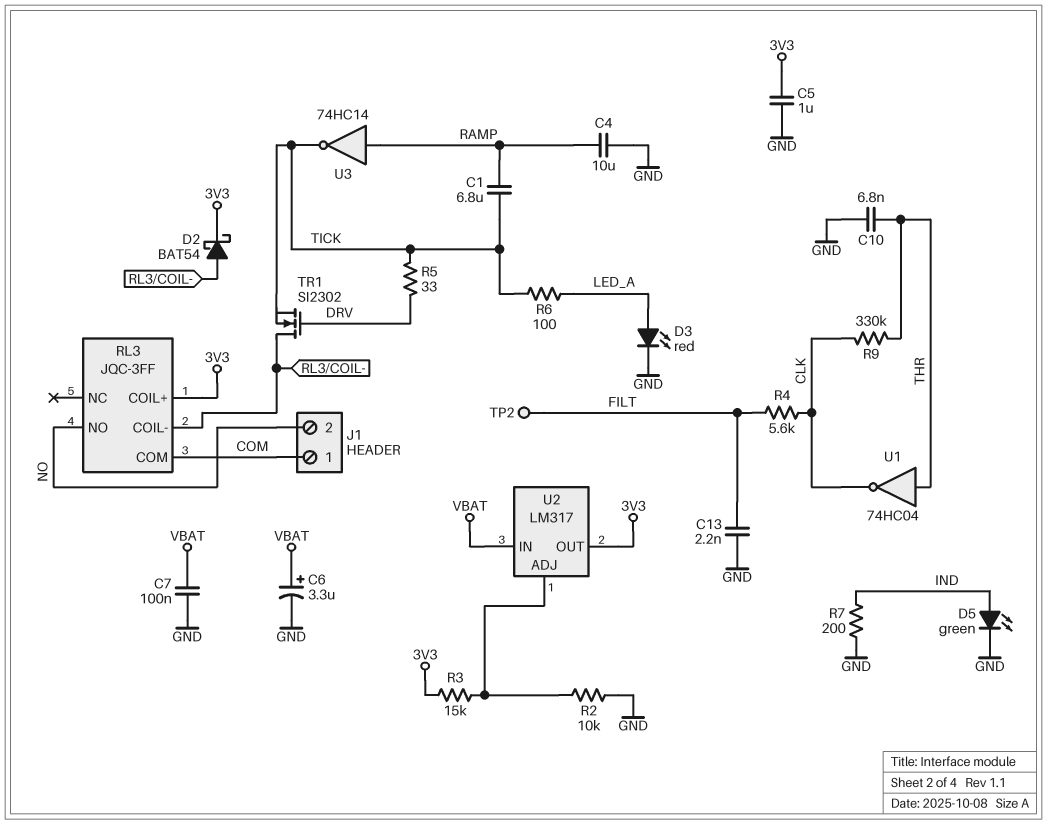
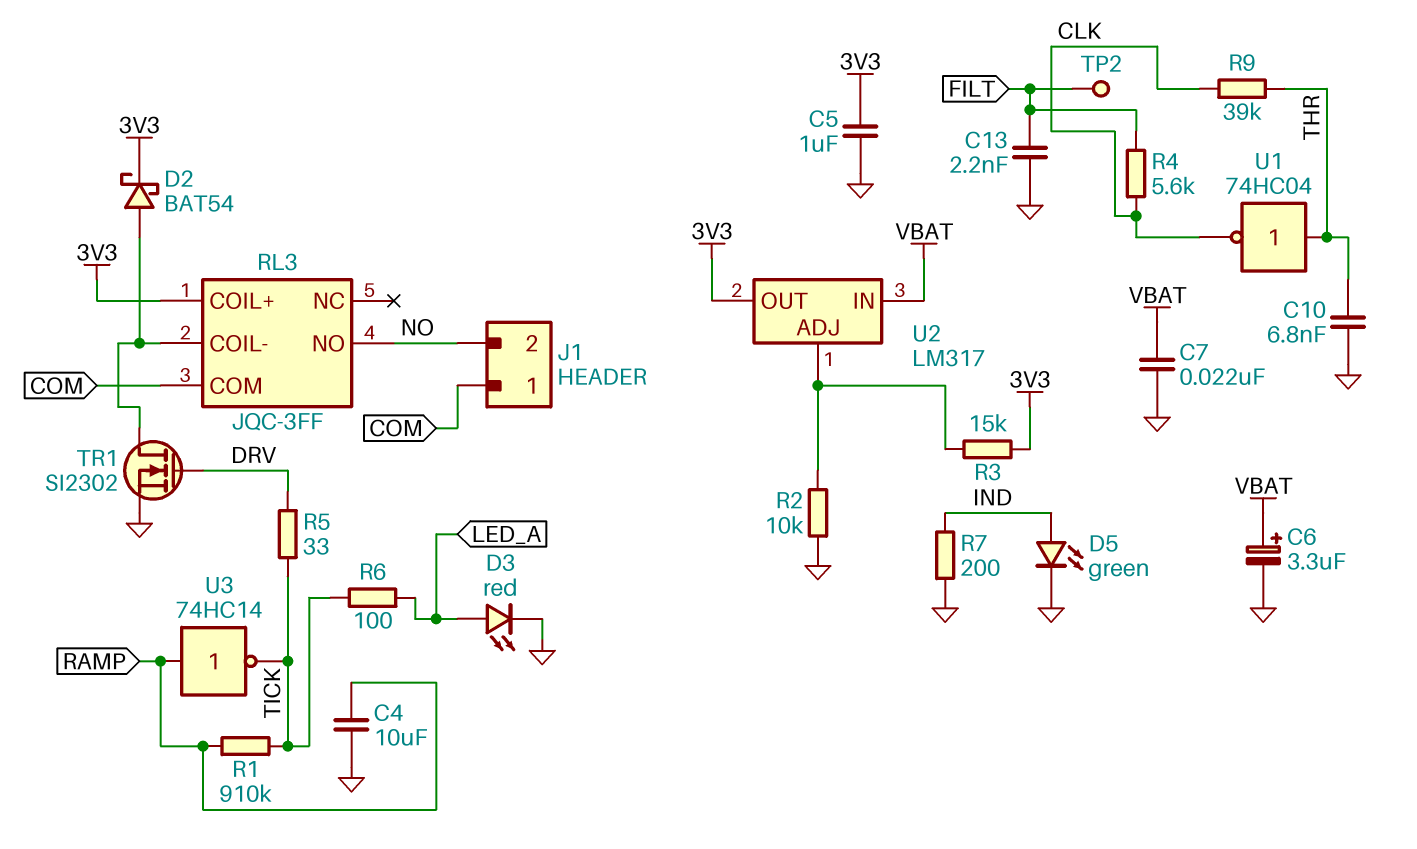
C1: 6.8uF (RAMP, TICK) -> none
C7: 100nF (GND, VBAT) -> 22nF (GND, VBAT)
R1: none -> 910k (RAMP, TICK)
R9: 330k (CLK, THR) -> 39k (CLK, THR)
TR1: NMOS SI2302 (G DRV, D RL3/COIL-, S TICK) -> NMOS SI2302 (G DRV, D RL3/COIL-, S GND)

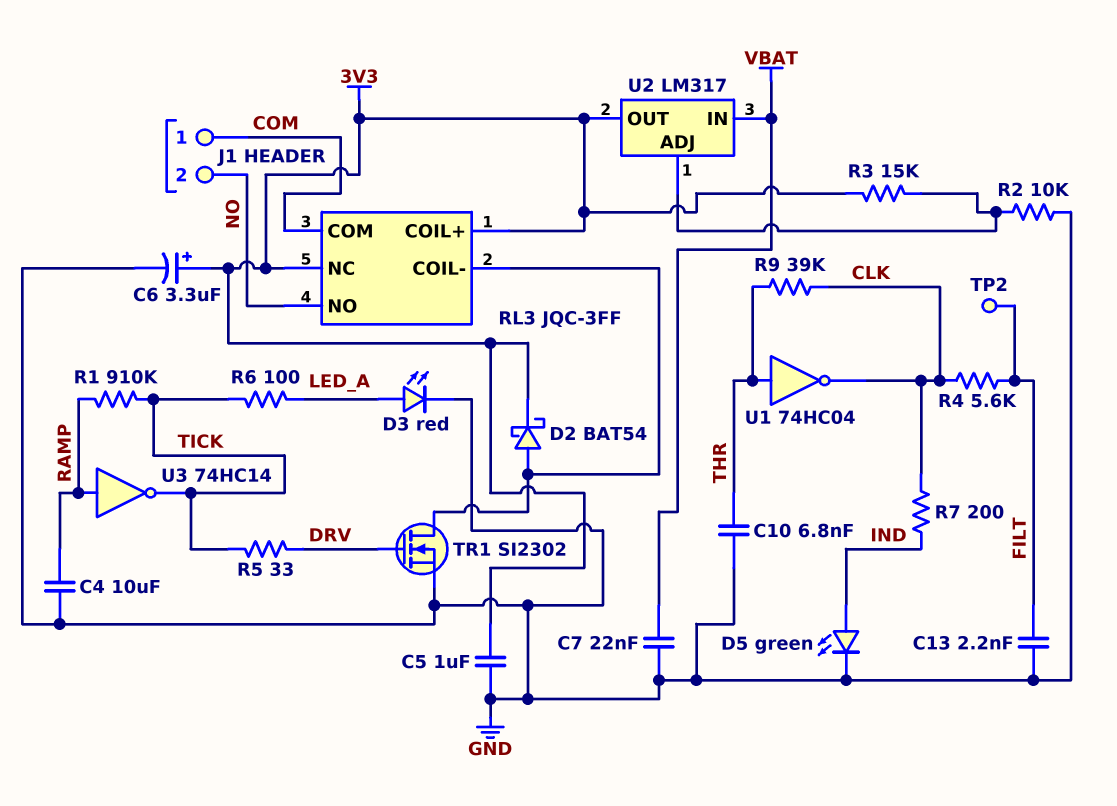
C6: 3.3uF (plus VBAT, minus GND) -> 3.3uF (plus 3V3, minus GND)
R7: 200 (GND, IND) -> 200 (CLK, IND)
RL3 pin NC: none -> 3V3

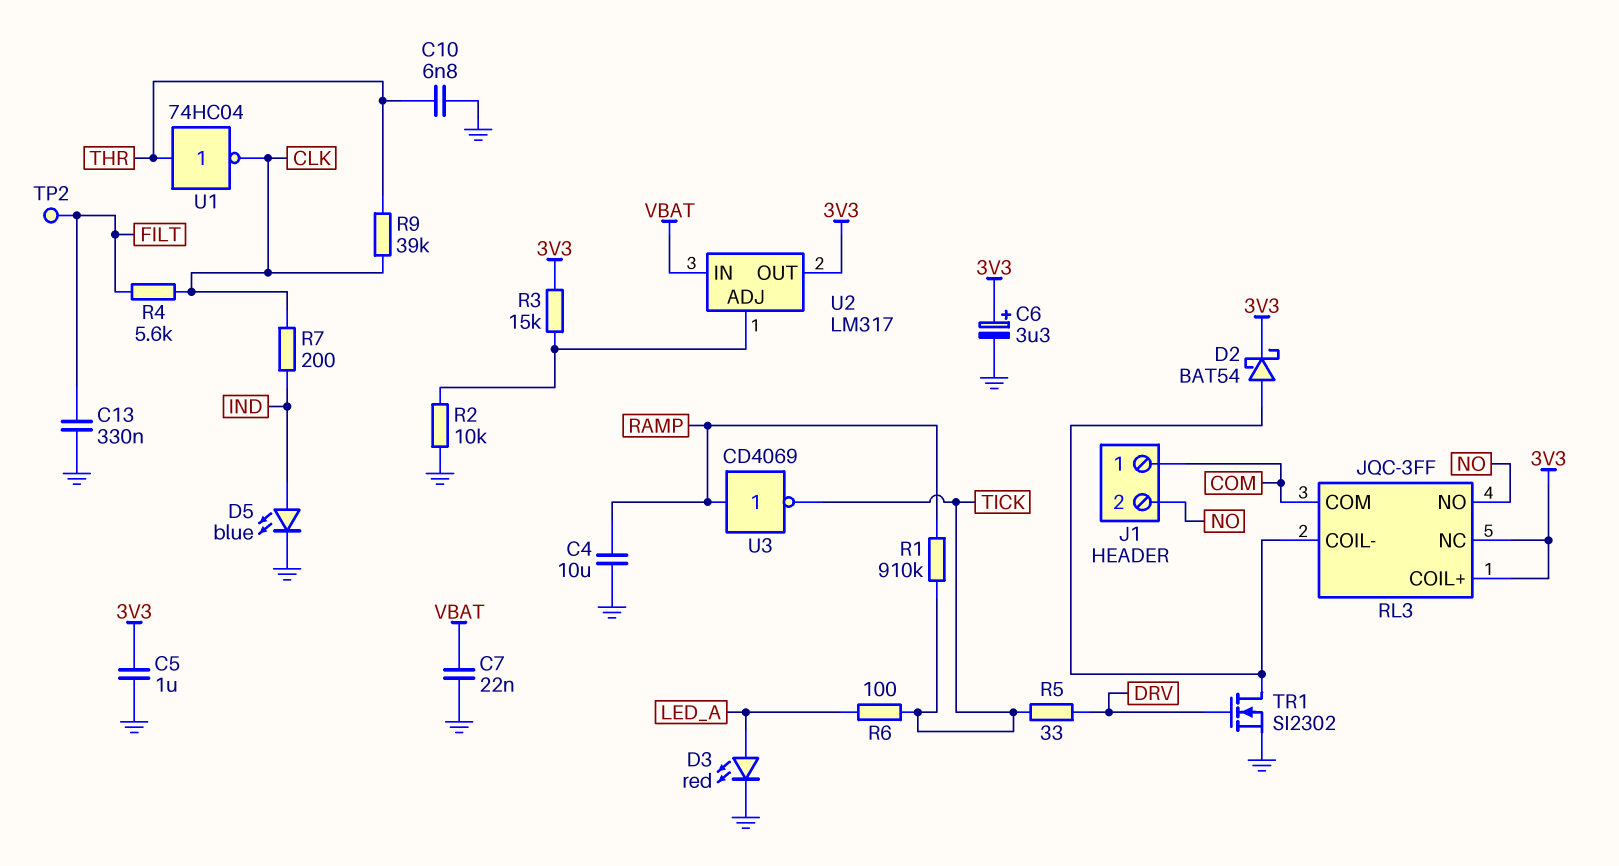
C13: 2.2nF (FILT, GND) -> 330nF (FILT, GND)
D5: LED green (A IND, K GND) -> LED blue (A IND, K GND)
U3: NOT 74HC14 (in RAMP, out TICK) -> NOT CD4069 (in RAMP, out TICK)

